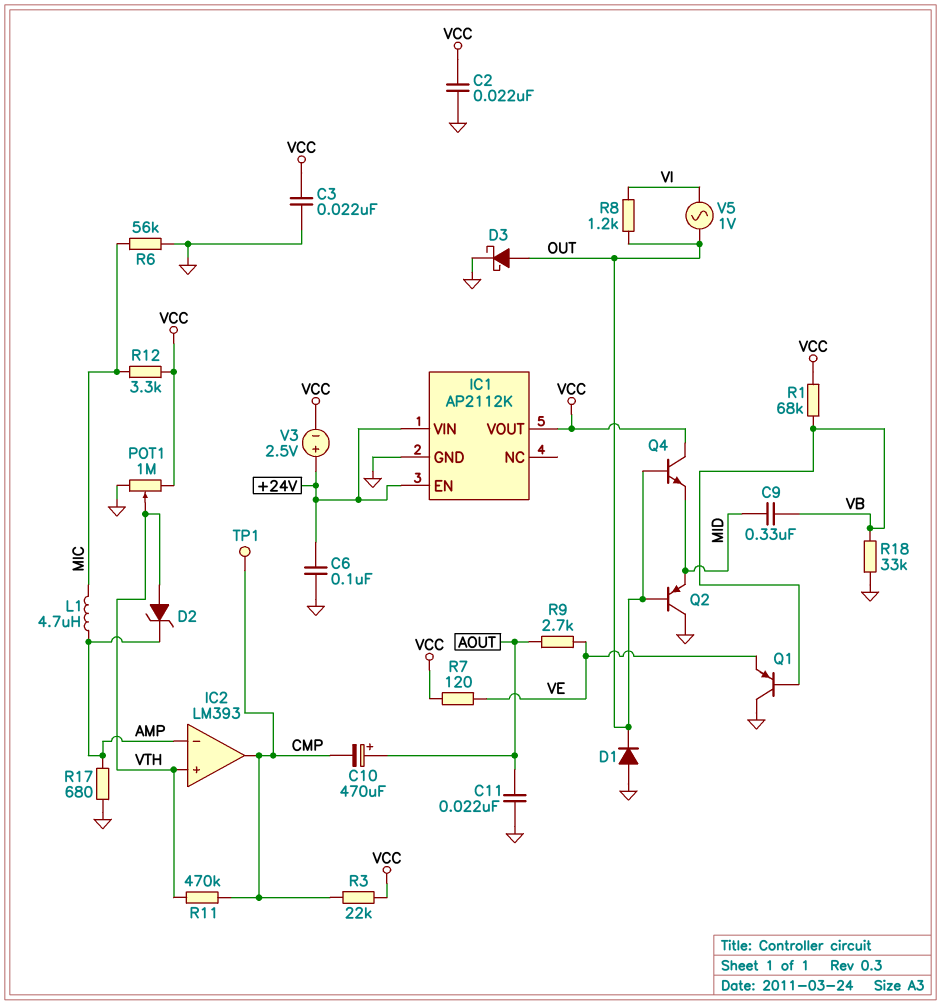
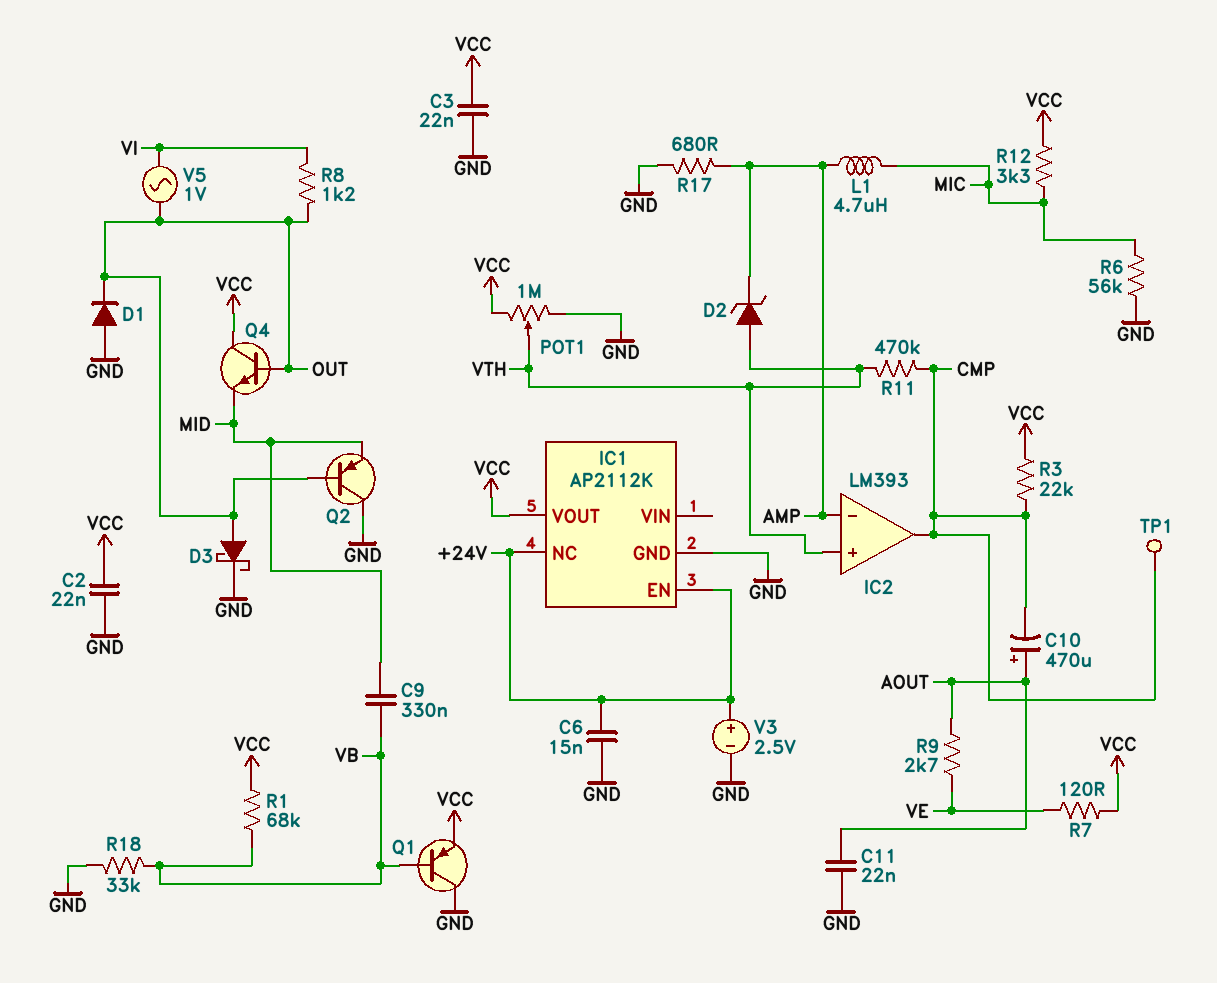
C6: 100nF (+24V, GND) -> 15nF (+24V, GND)
IC1 pin NC: none -> +24V
IC1 pin VIN: +24V -> none
Q1: PNP (B VB, C GND, E VE) -> PNP (B VB, C GND, E VCC)
V3: 2.5V (plus +24V, minus VCC) -> 2.5V (plus +24V, minus GND)

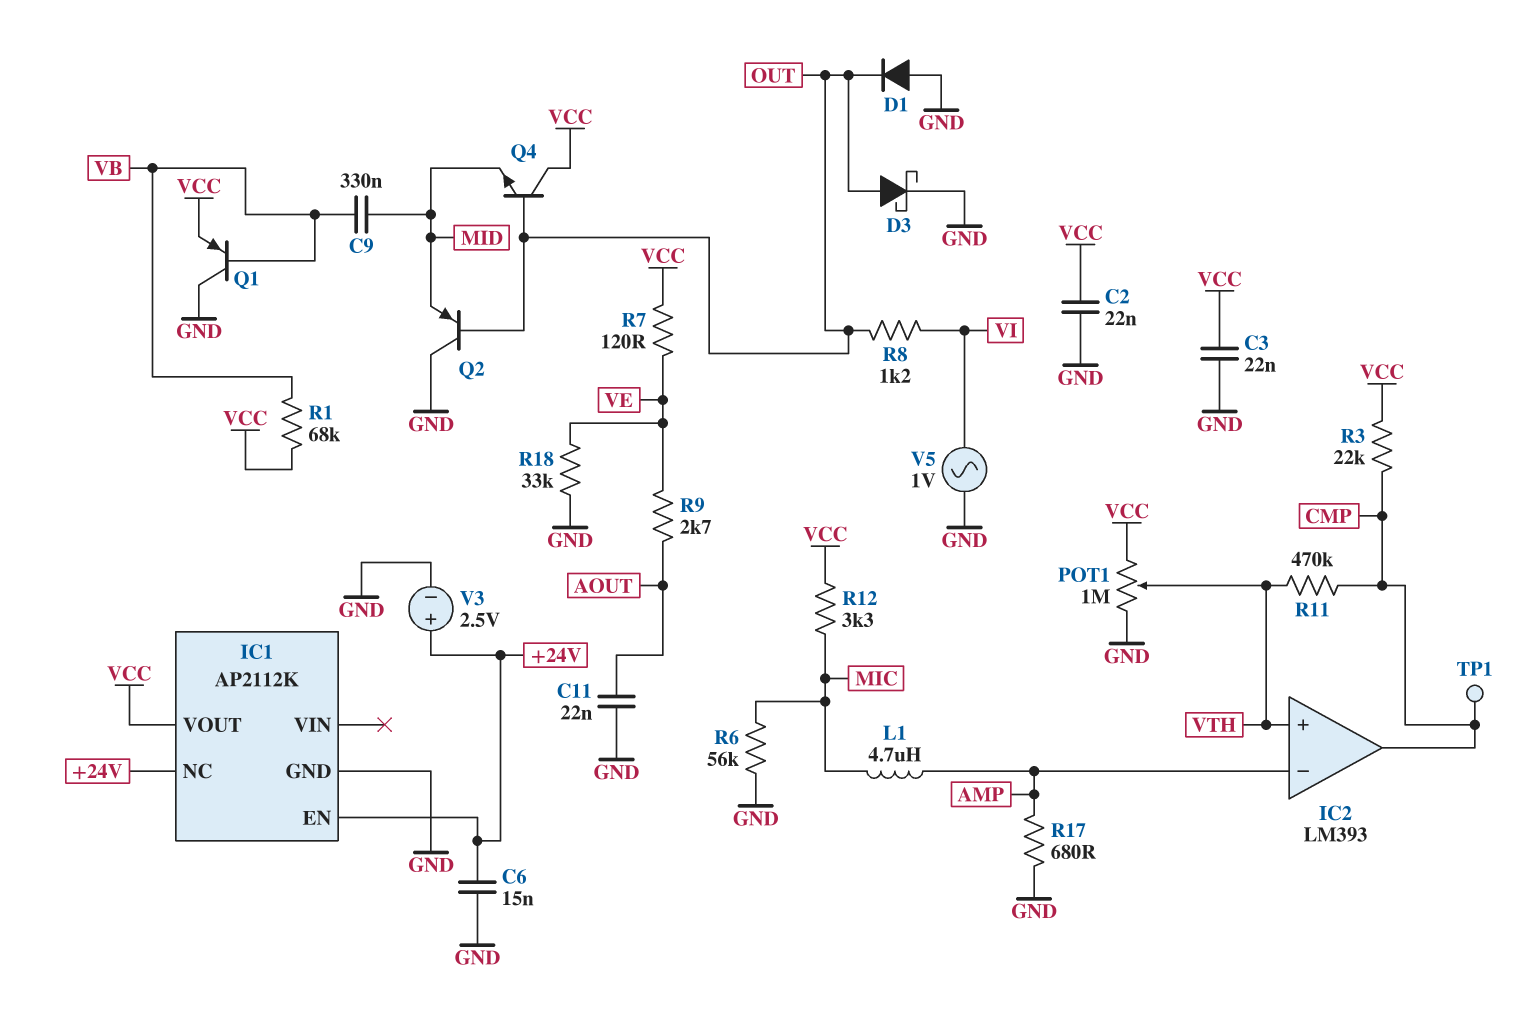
C10: 470uF (plus AOUT, minus CMP) -> none
D2: zener (A VTH, K AMP) -> none
R18: 33k (GND, VB) -> 33k (GND, VE)
V5: AC 1V (OUT, VI) -> AC 1V (GND, VI)

